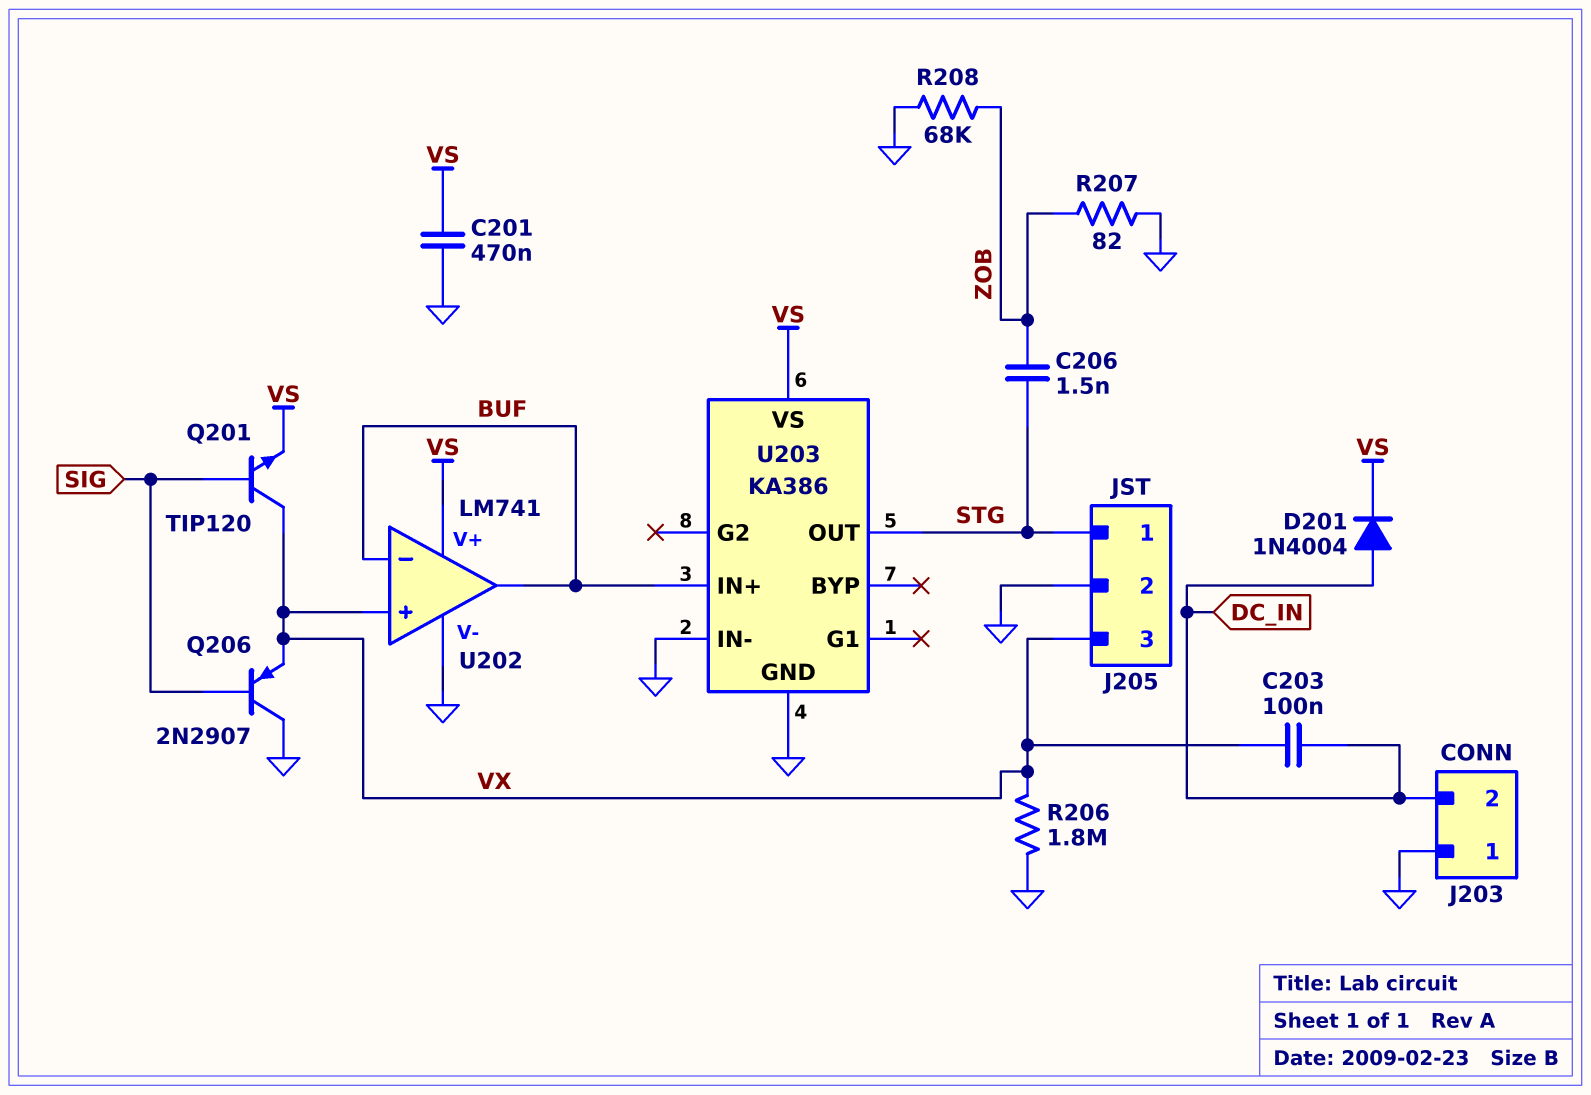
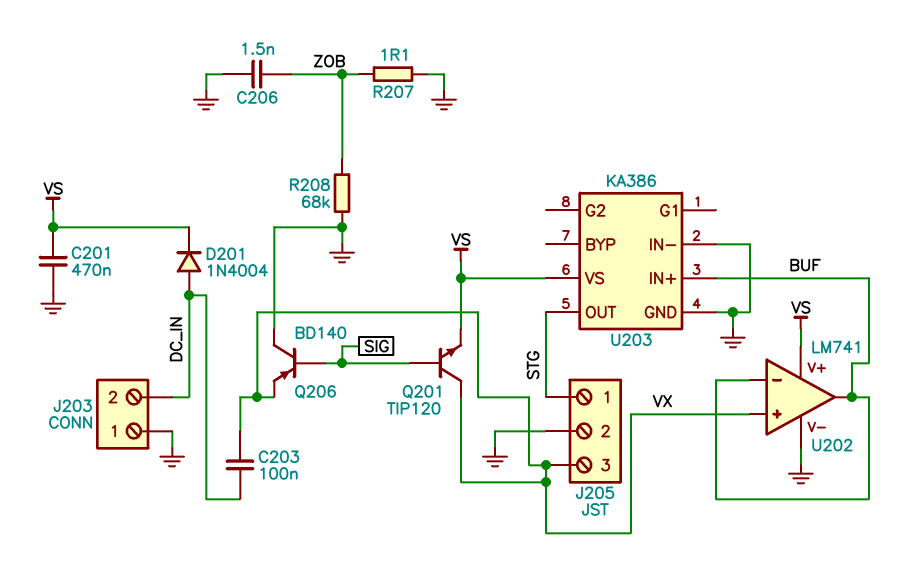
C206: 1.5nF (STG, ZOB) -> 1.5nF (GND, ZOB)
Q206: PNP 2N2907 (B SIG, C GND, E VX) -> PNP BD140 (B SIG, C GND, E VX)
R206: 1.8M (GND, VX) -> none
R207: 82 (GND, ZOB) -> 1.1 (GND, ZOB)

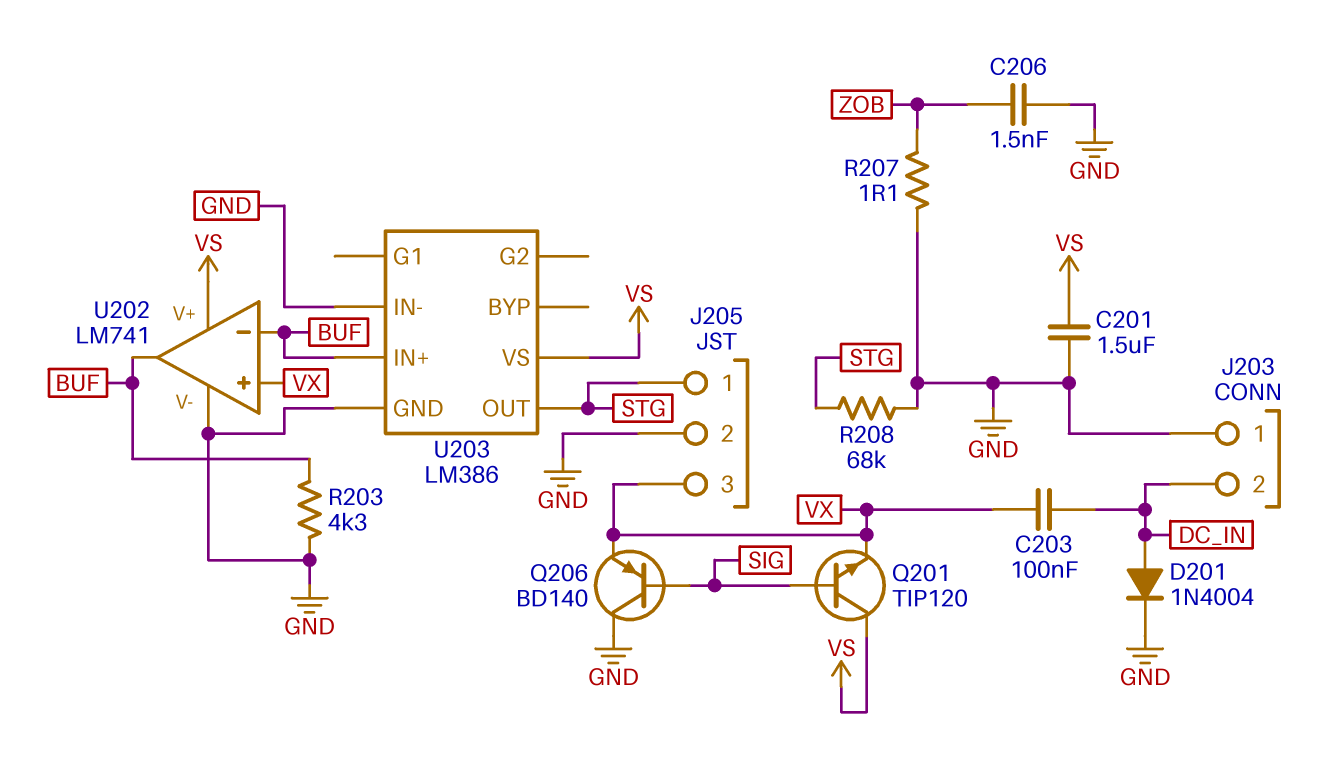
C201: 470nF (GND, VS) -> 1.5uF (GND, VS)
D201: diode 1N4004 (A DC_IN, K VS) -> diode 1N4004 (A DC_IN, K GND)
Q201: NPN TIP120 (B SIG, C VX, E VS) -> NPN TIP120 (B SIG, C VS, E VX)
R203: none -> 4.3k (BUF, GND)
R208: 68k (GND, ZOB) -> 68k (GND, STG)
U203: KA386 -> LM386

